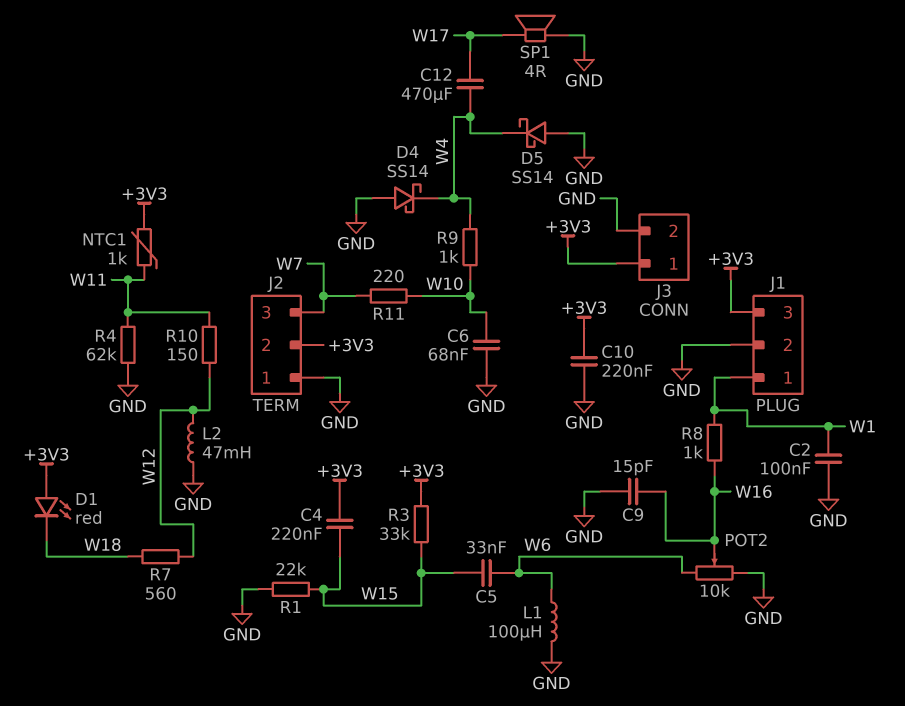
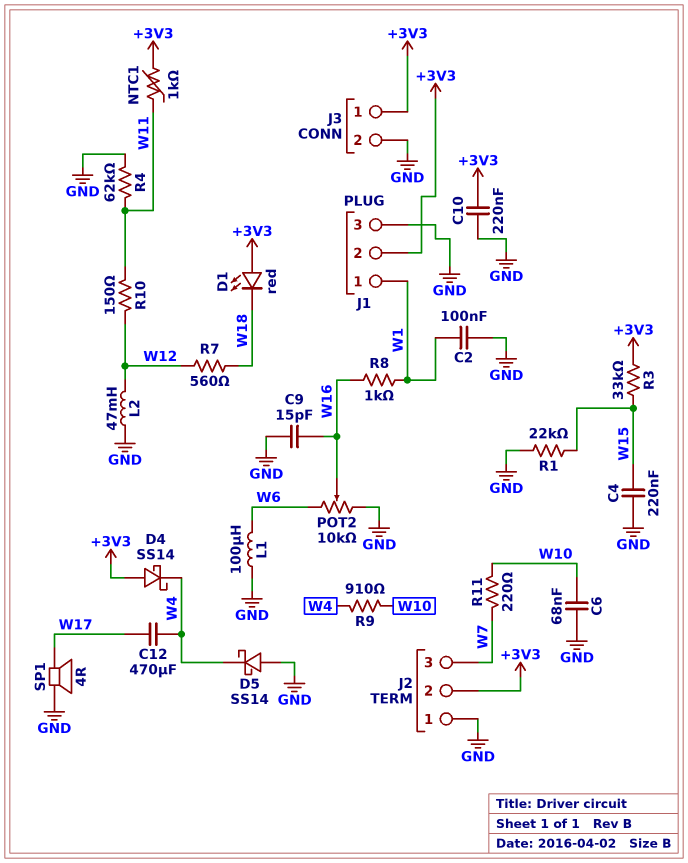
C4: 220nF (+3V3, W15) -> 220nF (GND, W15)
C5: 33nF (W6, W15) -> none
D4: schottky SS14 (A GND, K W4) -> schottky SS14 (A +3V3, K W4)
J1 pin 2: GND -> +3V3
J1 pin 3: +3V3 -> GND
R9: 1k (W4, W10) -> 910 (W4, W10)

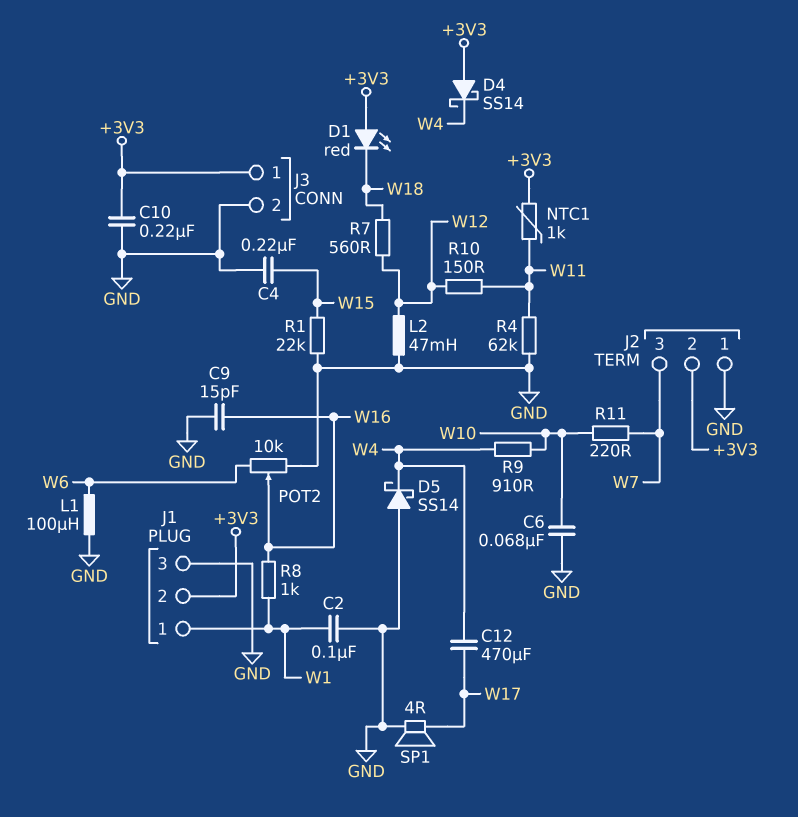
R3: 33k (+3V3, W15) -> none

